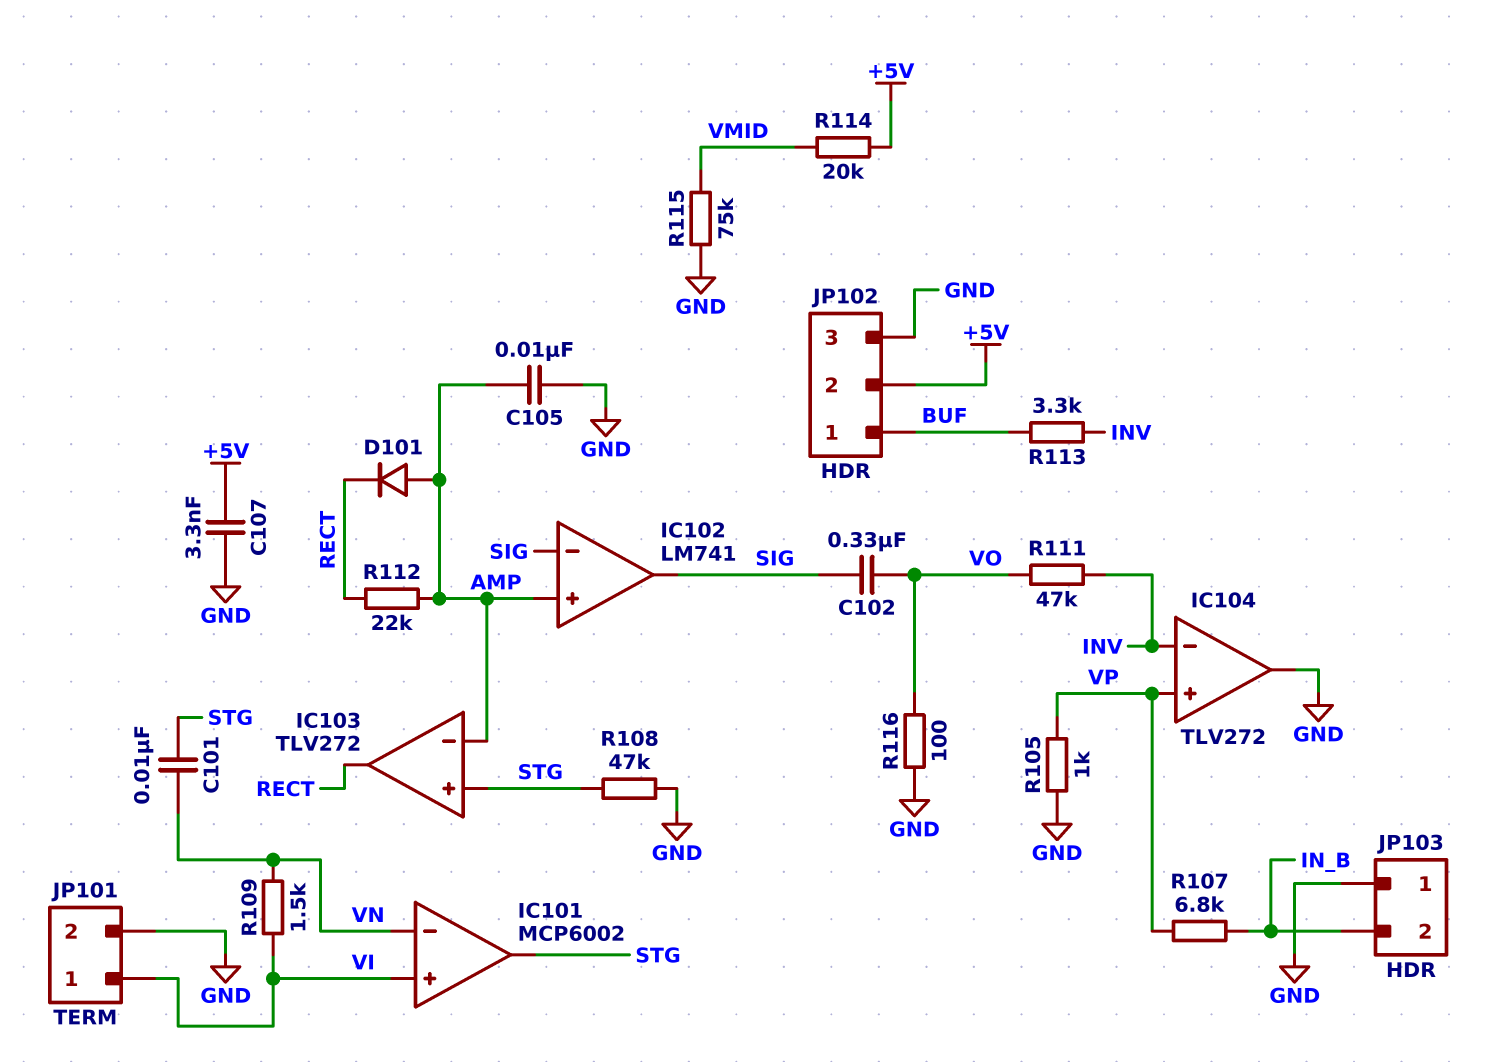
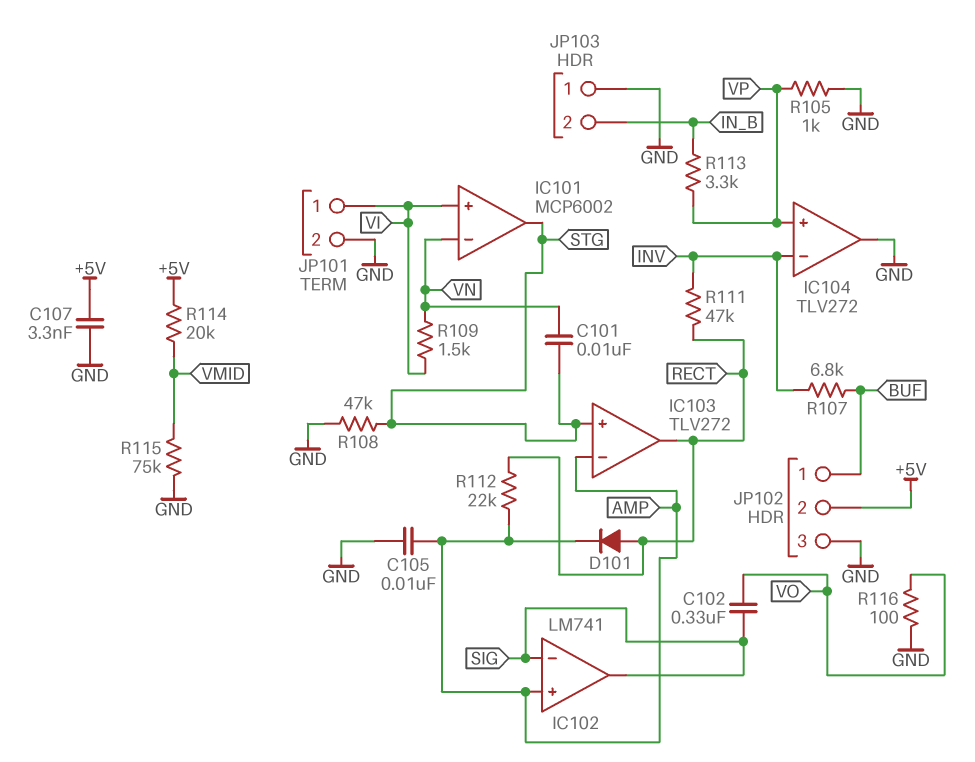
D101: diode (A AMP, K RECT) -> diode (A RECT, K AMP)
R107: 6.8k (IN_B, VP) -> 6.8k (BUF, INV)
R111: 47k (INV, VO) -> 47k (INV, RECT)
R113: 3.3k (BUF, INV) -> 3.3k (IN_B, VP)

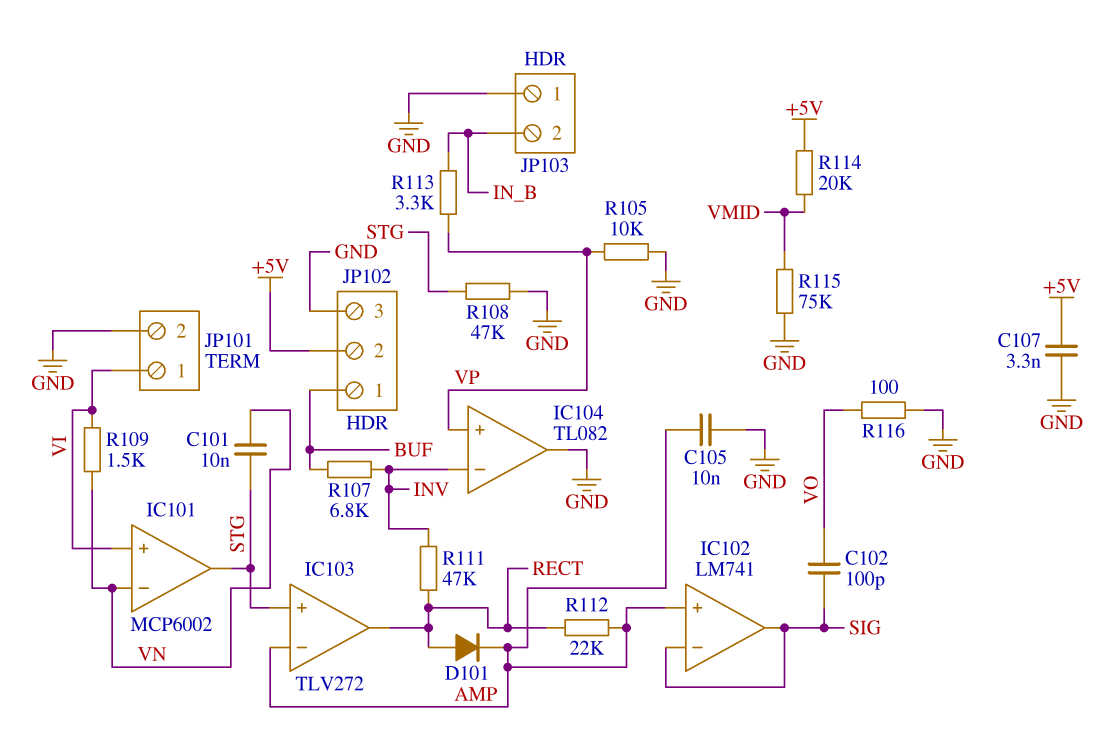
C102: 330nF (SIG, VO) -> 100pF (SIG, VO)
IC104: TLV272 -> TL082
R105: 1k (GND, VP) -> 10k (GND, VP)

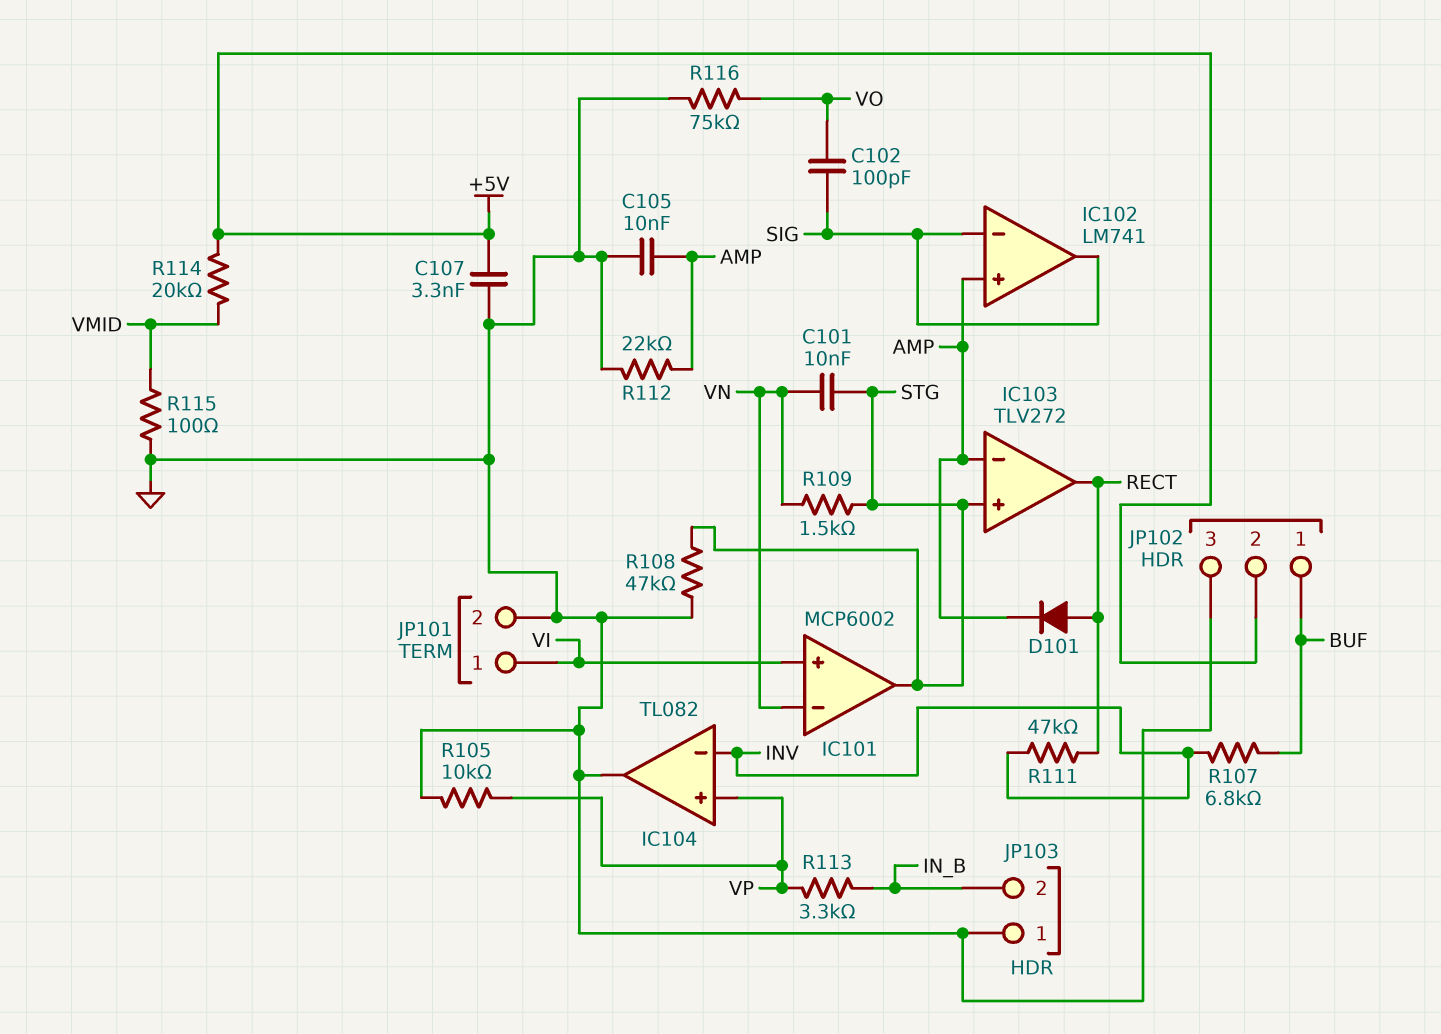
R109: 1.5k (VI, VN) -> 1.5k (STG, VN)
R112: 22k (AMP, RECT) -> 22k (AMP, GND)
R115: 75k (GND, VMID) -> 100 (GND, VMID)
R116: 100 (GND, VO) -> 75k (GND, VO)

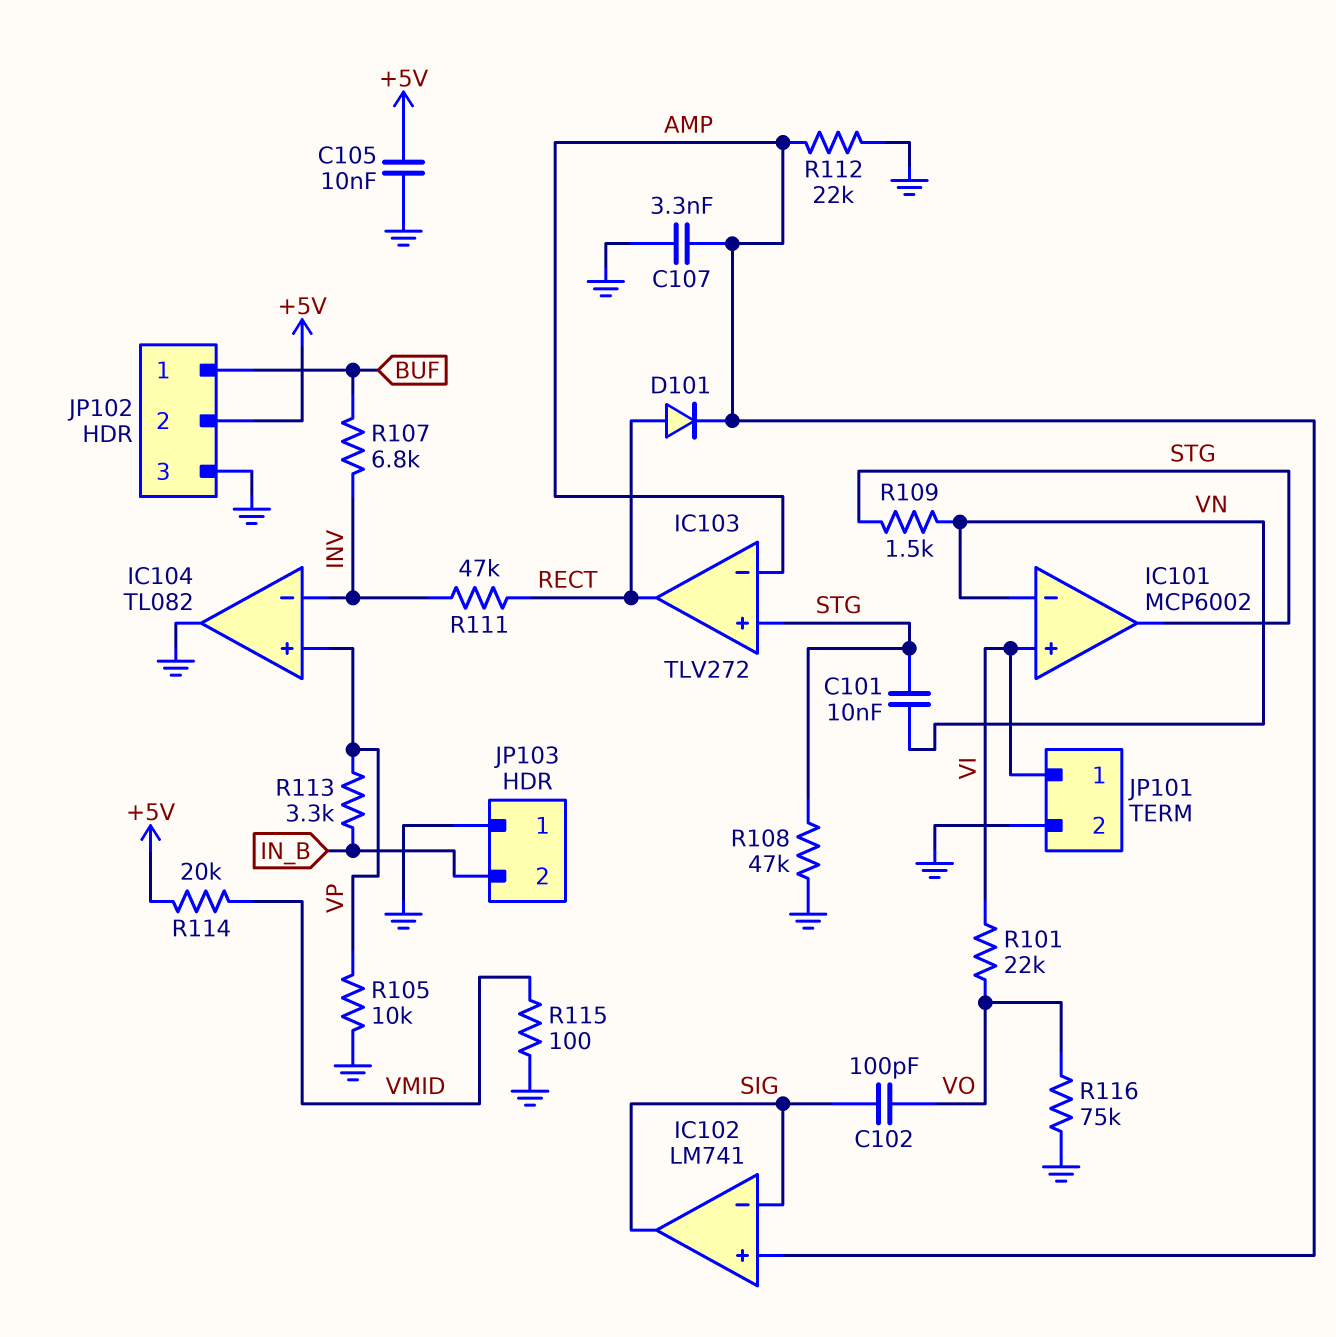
C105: 10nF (AMP, GND) -> 10nF (+5V, GND)
C107: 3.3nF (+5V, GND) -> 3.3nF (AMP, GND)
R101: none -> 22k (VI, VO)

